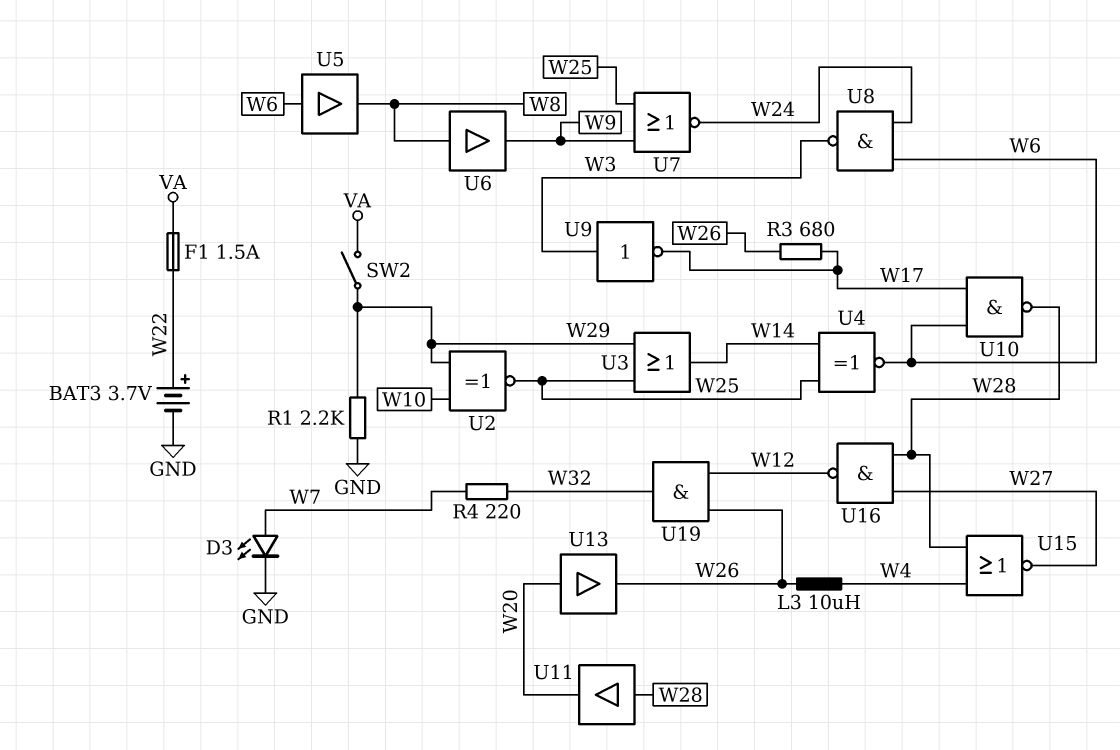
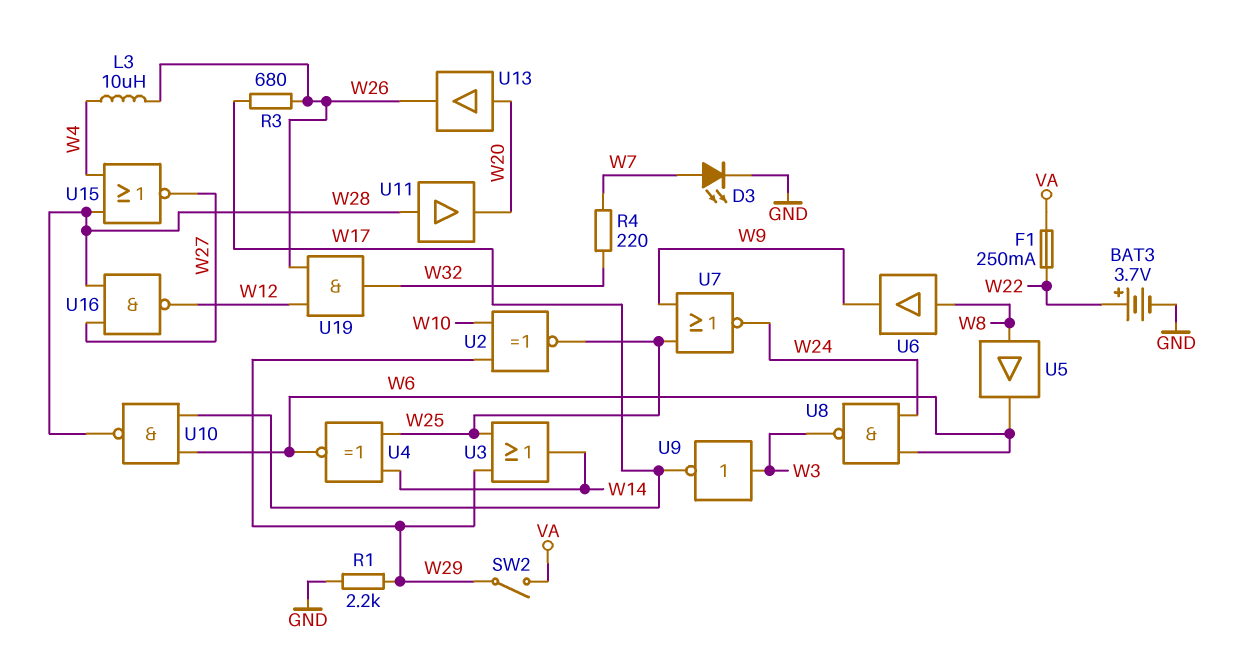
F1: 1.5A (VA, W22) -> 250mA (VA, W22)
U5: buffer (in W6, out W8) -> buffer (in W8, out W6)

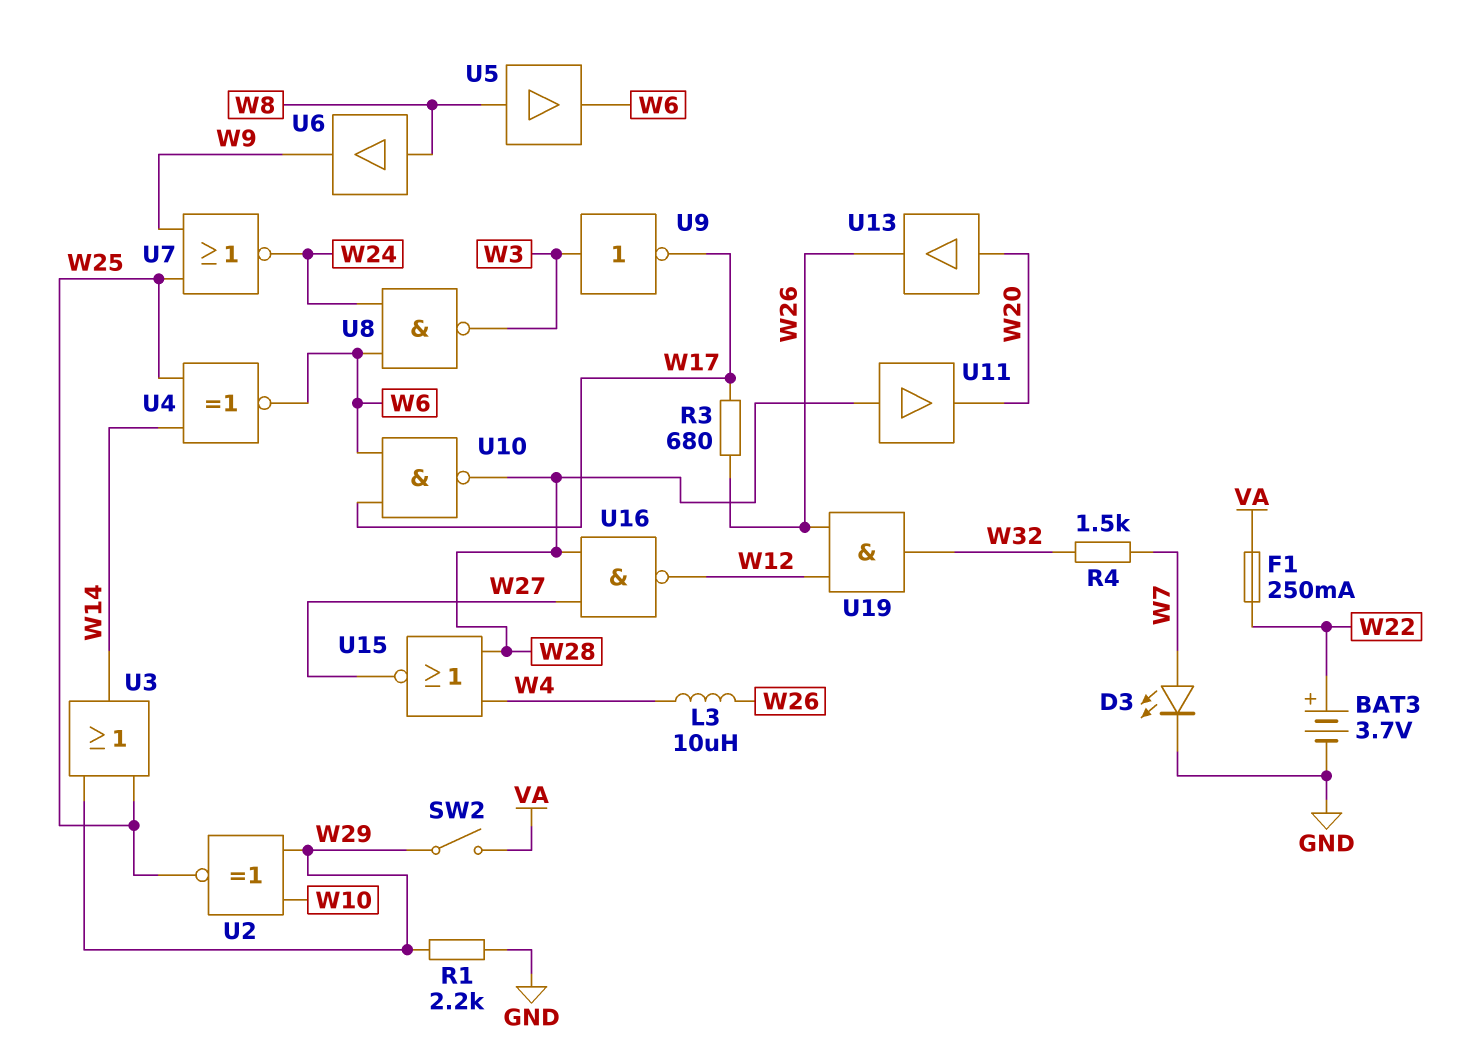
R4: 220 (W7, W32) -> 1.5k (W7, W32)

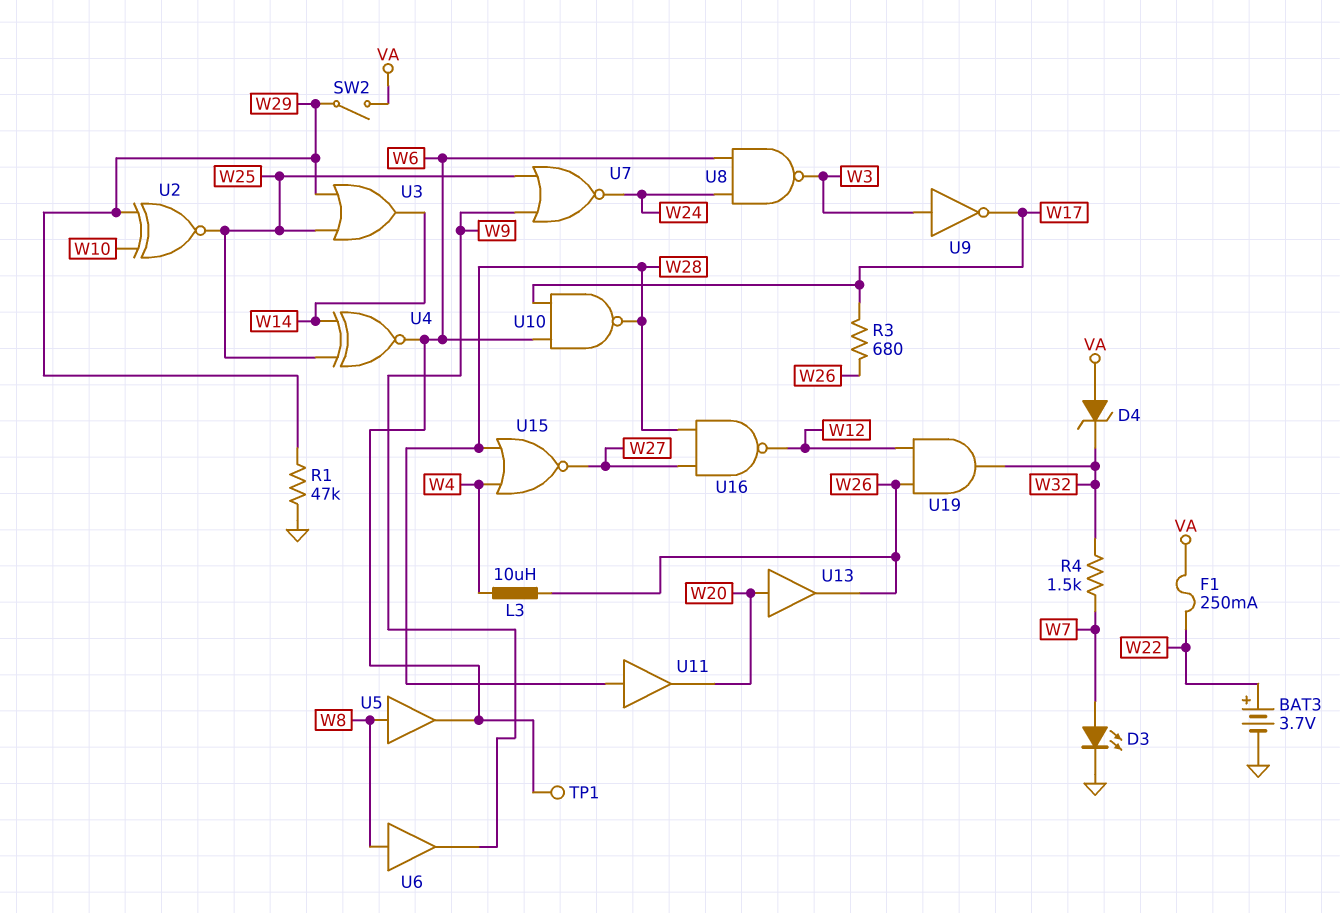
D4: none -> zener (A VA, K W32)
R1: 2.2k (GND, W29) -> 47k (GND, W29)
TP1: none -> test point (W6)

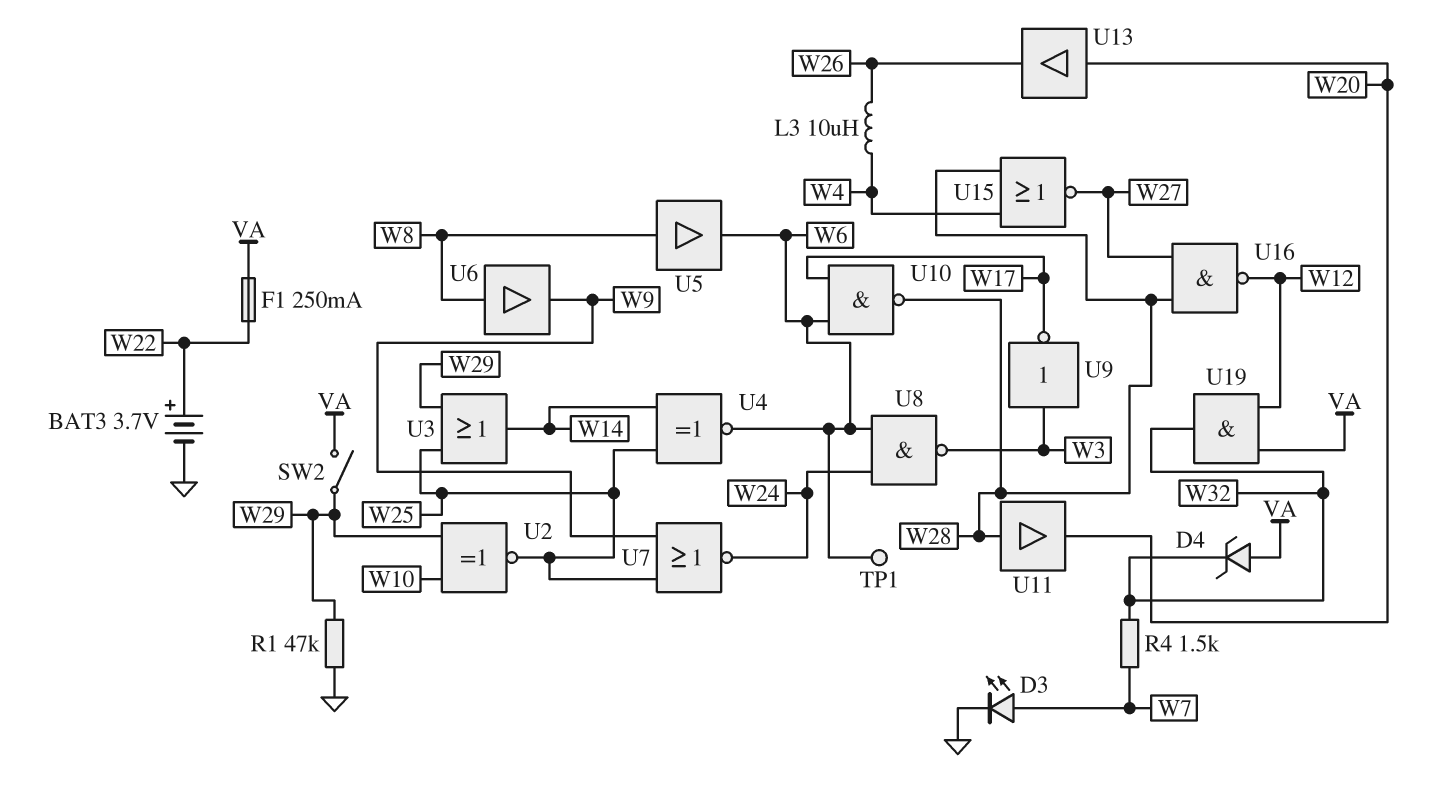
R3: 680 (W17, W26) -> none
U19: AND (in W12, in W26, out W32) -> AND (in VA, in W12, out W32)

